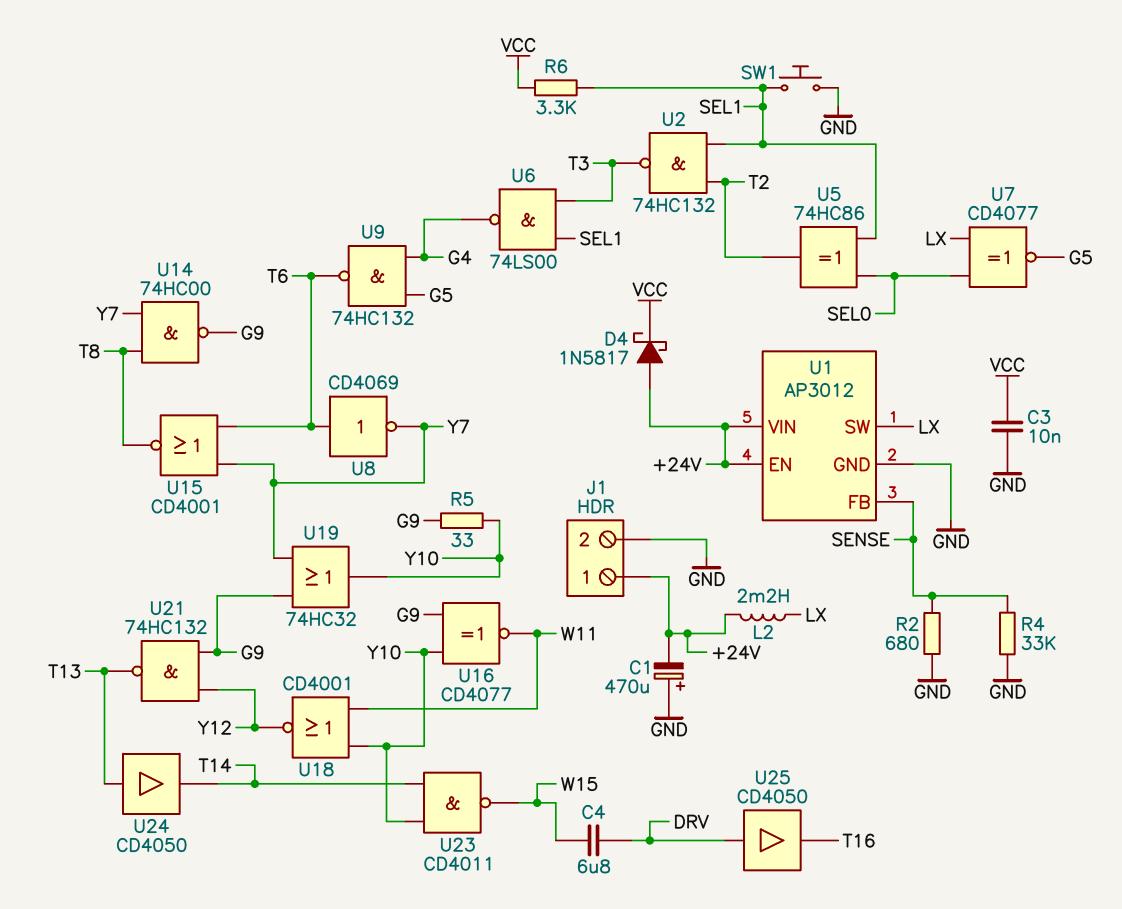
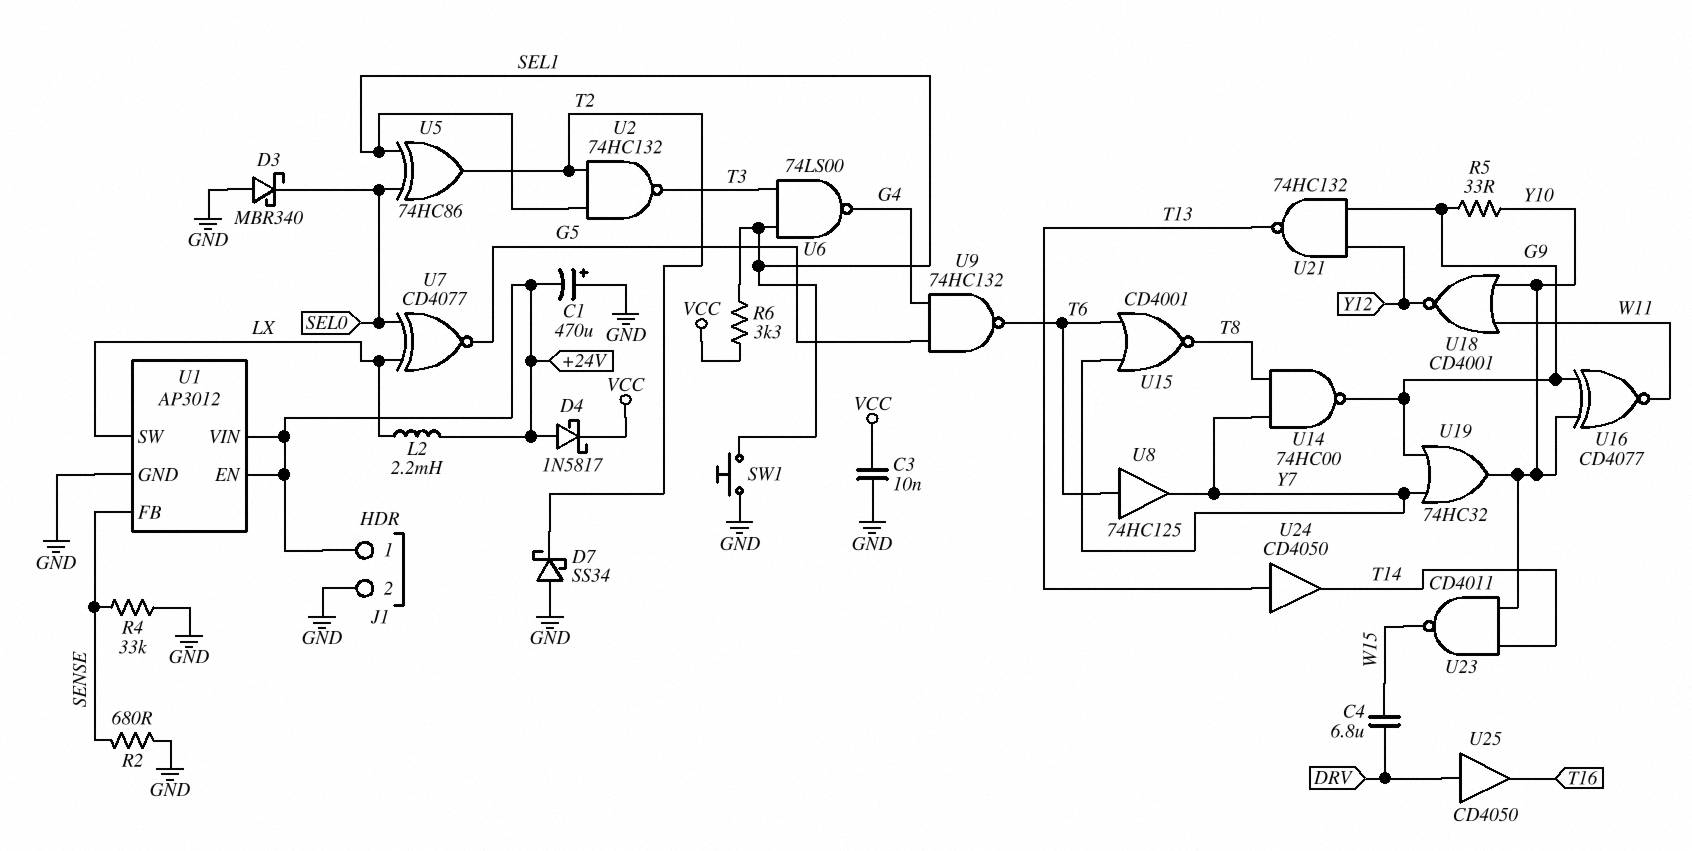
D3: none -> schottky MBR340 (A GND, K SEL0)
D7: none -> schottky SS34 (A GND, K T2)
U8: NOT CD4069 (in T6, out Y7) -> buffer 74HC125 (in T6, out Y7)

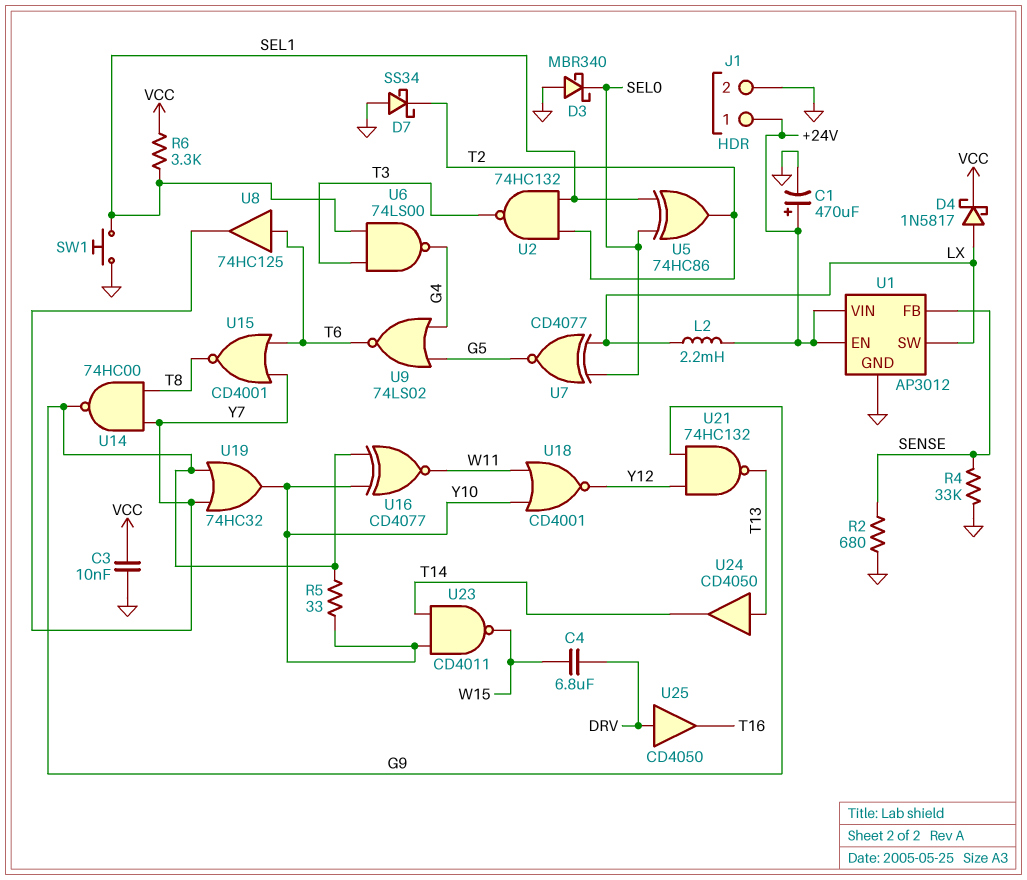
C1: 470uF (plus GND, minus +24V) -> 470uF (plus +24V, minus GND)
D4: schottky 1N5817 (A +24V, K VCC) -> schottky 1N5817 (A LX, K VCC)
U9: NAND 74HC132 (in G4, in G5, out T6) -> NOR 74LS02 (in G4, in G5, out T6)

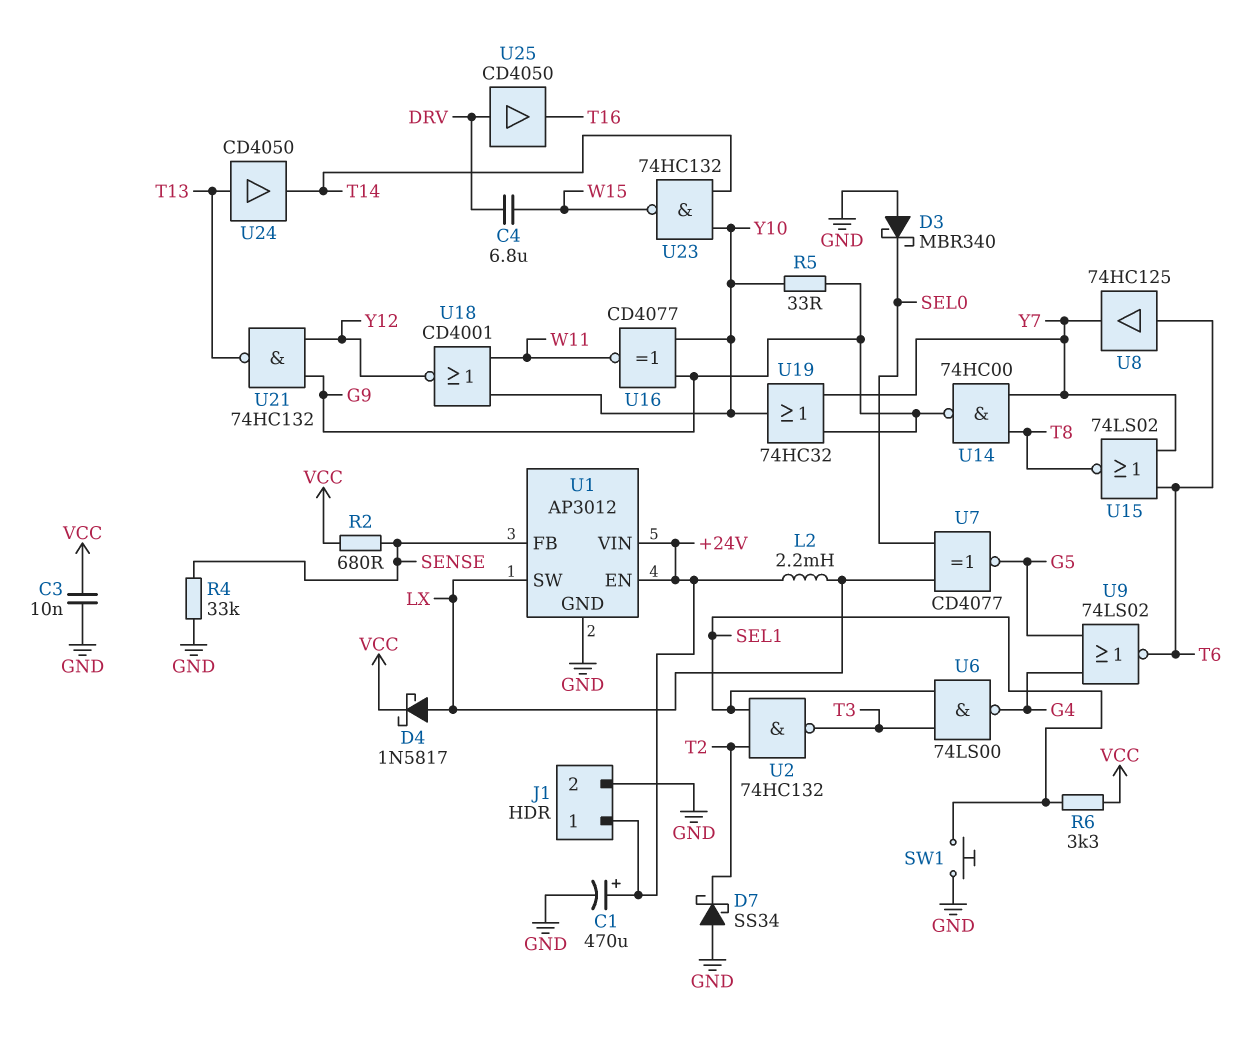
R2: 680 (GND, SENSE) -> 680 (SENSE, VCC)
U5: XOR 74HC86 (in SEL0, in SEL1, out T2) -> none
U15: NOR CD4001 (in T6, in Y7, out T8) -> NOR 74LS02 (in T6, in Y7, out T8)
U23: NAND CD4011 (in T14, in Y10, out W15) -> NAND 74HC132 (in T14, in Y10, out W15)

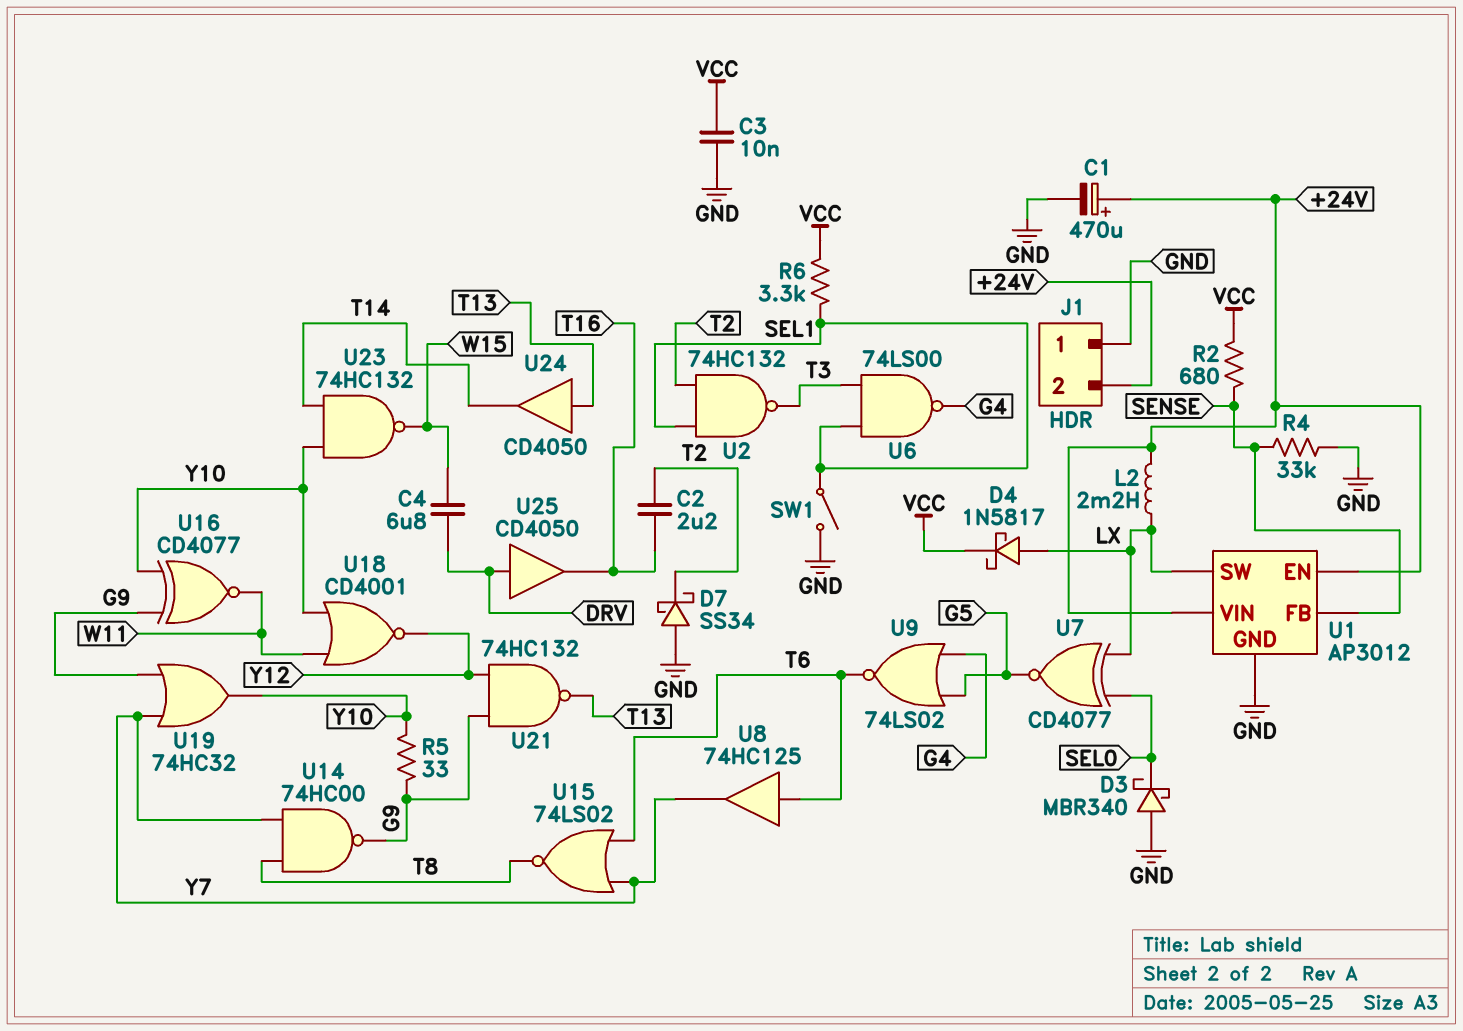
C2: none -> 2.2uF (T2, T16)
J1 pin 1: +24V -> GND
J1 pin 2: GND -> +24V
SW1: button (GND, SEL1) -> switch (GND, SEL1)

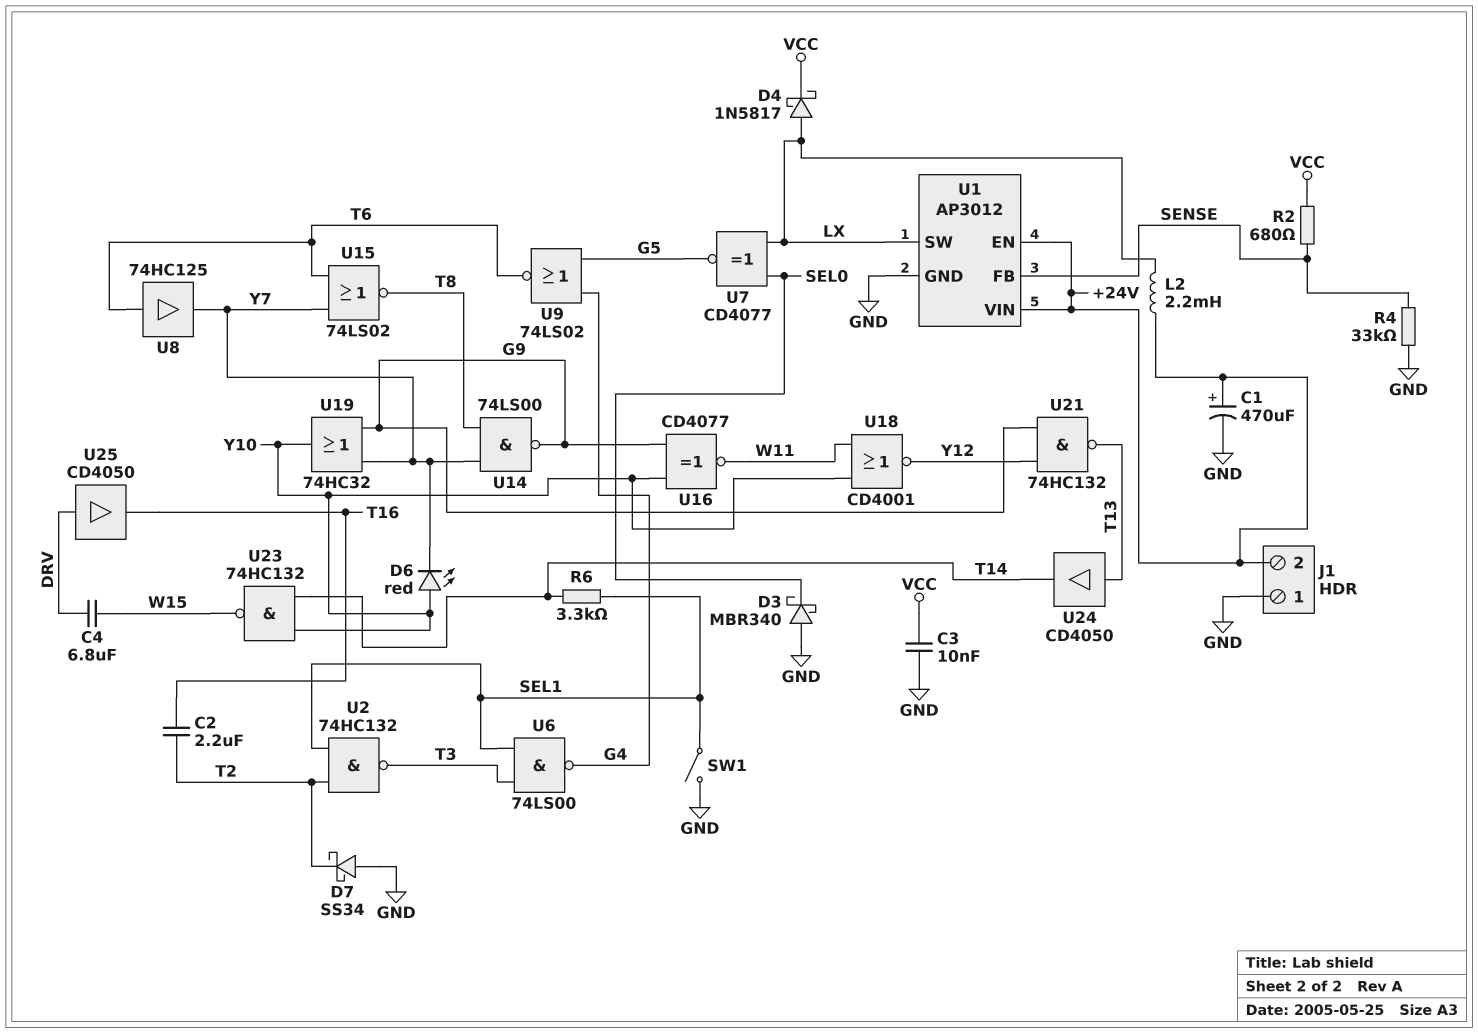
D6: none -> LED red (A Y10, K Y7)
R5: 33 (G9, Y10) -> none
R6: 3.3k (SEL1, VCC) -> 3.3k (SEL1, T14)
U14: NAND 74HC00 (in T8, in Y7, out G9) -> NAND 74LS00 (in T8, in Y7, out G9)

